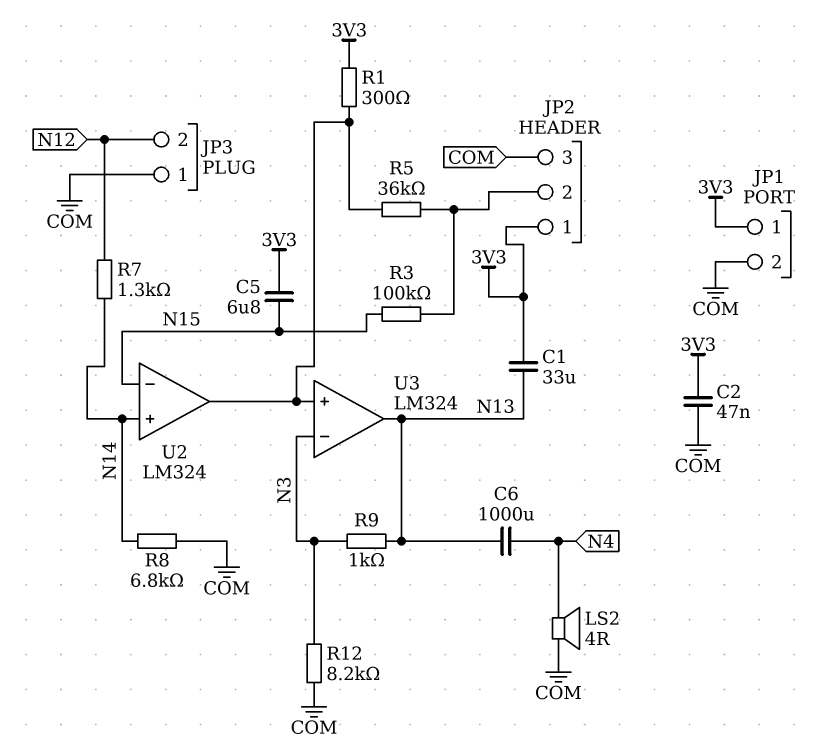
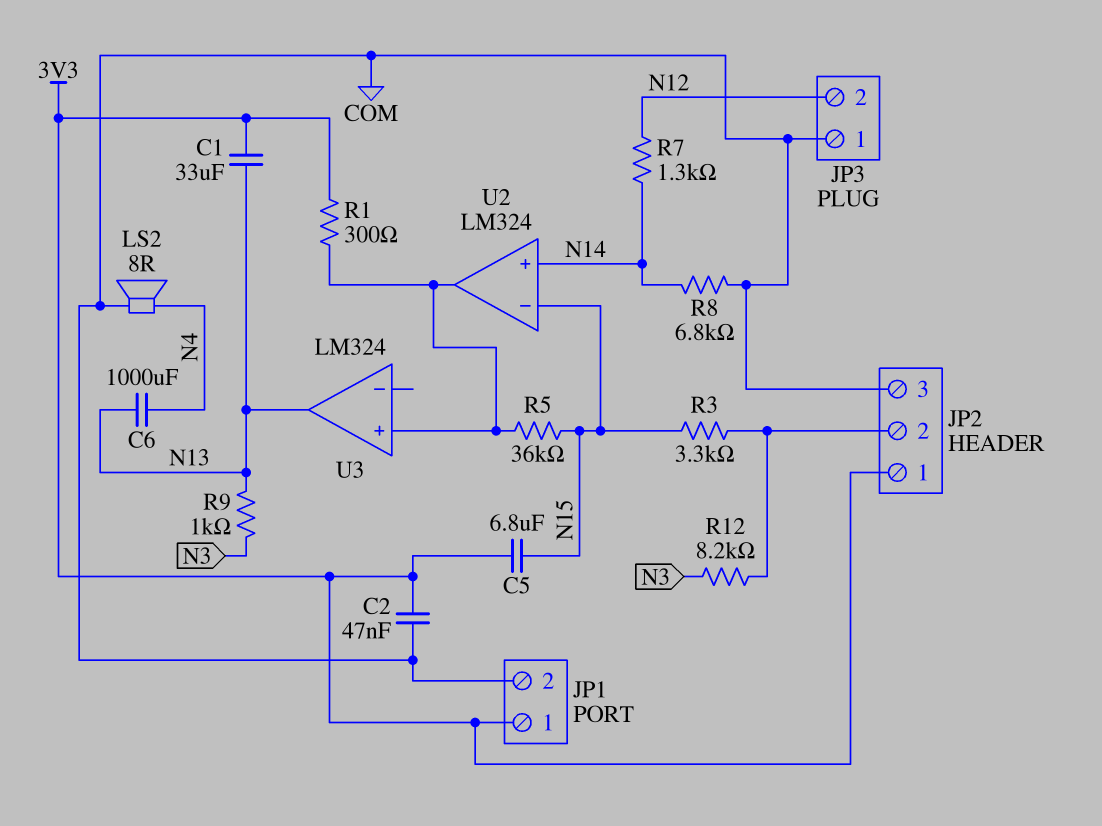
LS2: speaker 4R (COM, N4) -> speaker 8R (COM, N4)
R3: 100k (JP2/2, N15) -> 3.3k (JP2/2, N15)
R5: 36k (JP2/2, U2/out) -> 36k (N15, U2/out)
R12: 8.2k (COM, N3) -> 8.2k (JP2/2, N3)
U3 pin in-: N3 -> none

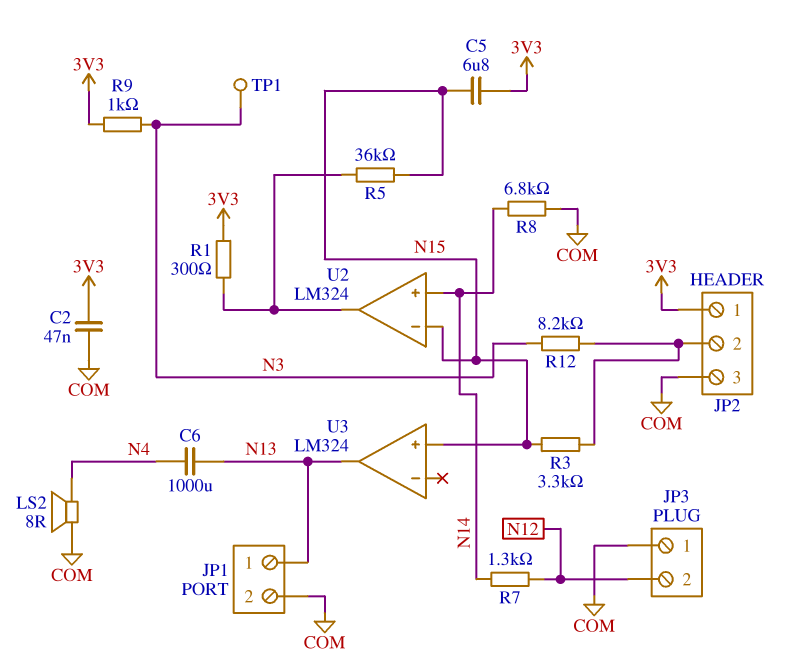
C1: 33uF (3V3, N13) -> none
JP1 pin 1: 3V3 -> N13
R9: 1k (N3, N13) -> 1k (3V3, N3)
TP1: none -> test point (N3)
U3 pin in+: U2/out -> N15

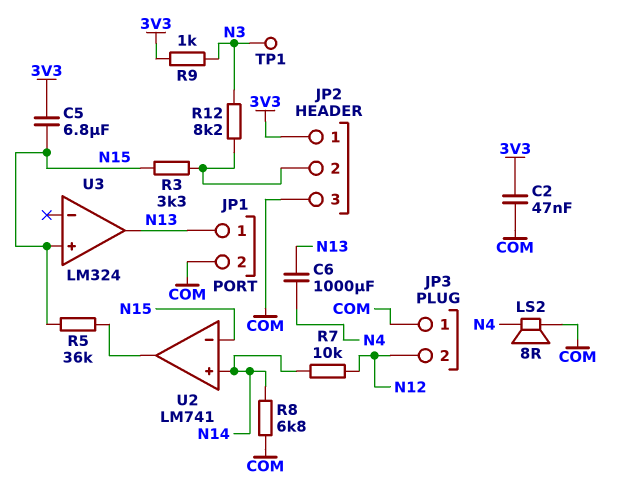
R1: 300 (3V3, U2/out) -> none
R7: 1.3k (N12, N14) -> 10k (N12, N14)
U2: LM324 -> LM741

